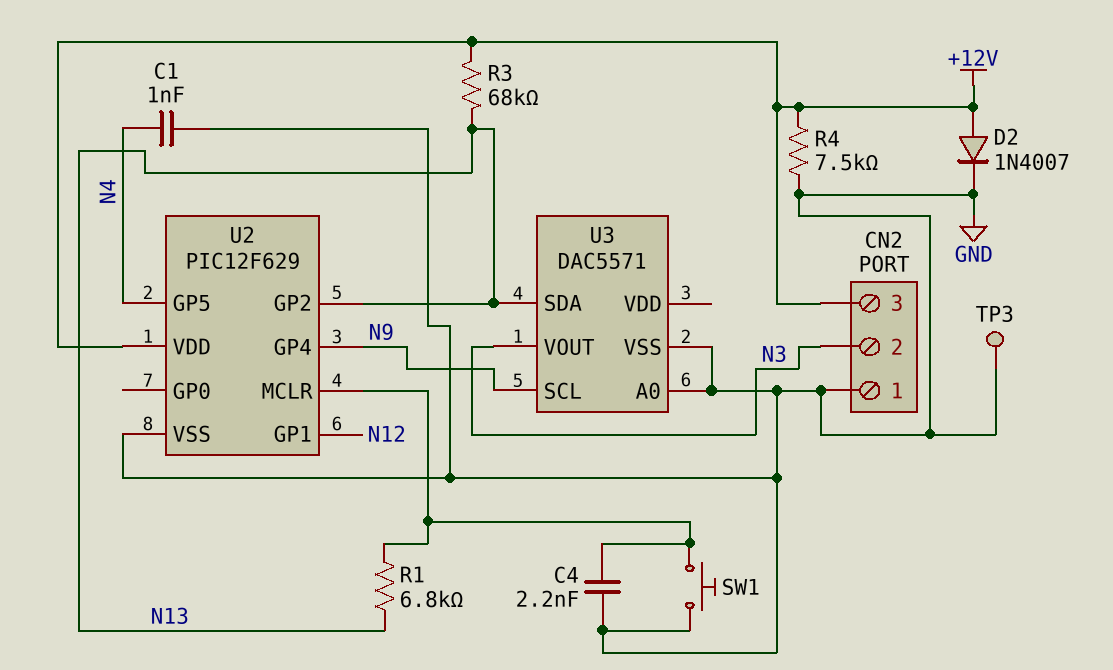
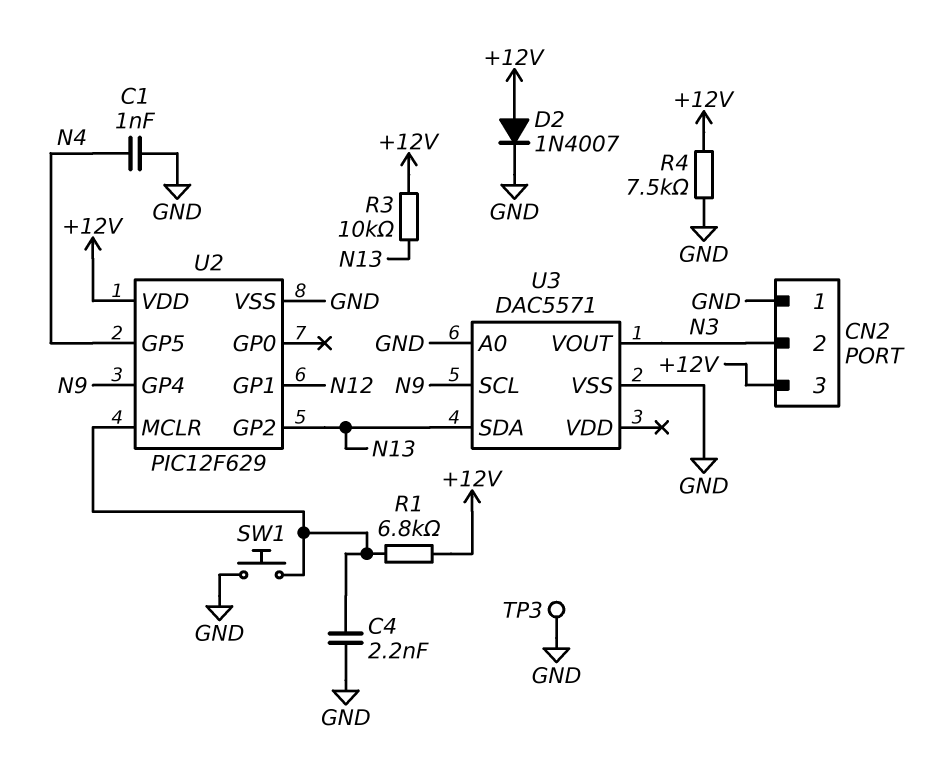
R1: 6.8k (N13, U2/MCLR) -> 6.8k (+12V, U2/MCLR)
R3: 68k (+12V, N13) -> 10k (+12V, N13)

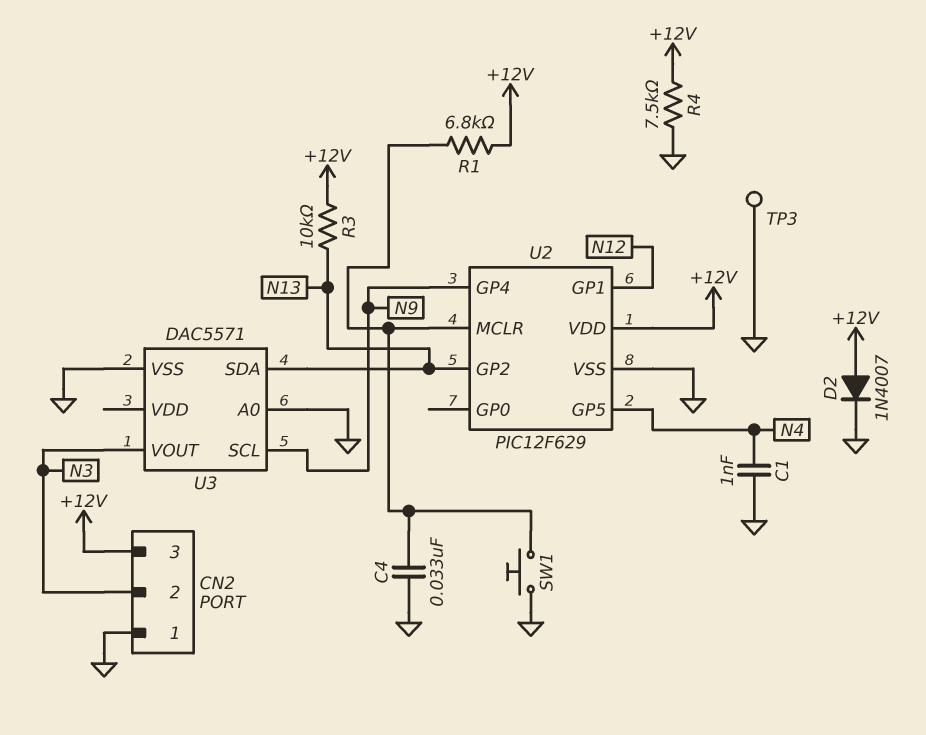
C4: 2.2nF (GND, U2/MCLR) -> 33nF (GND, U2/MCLR)

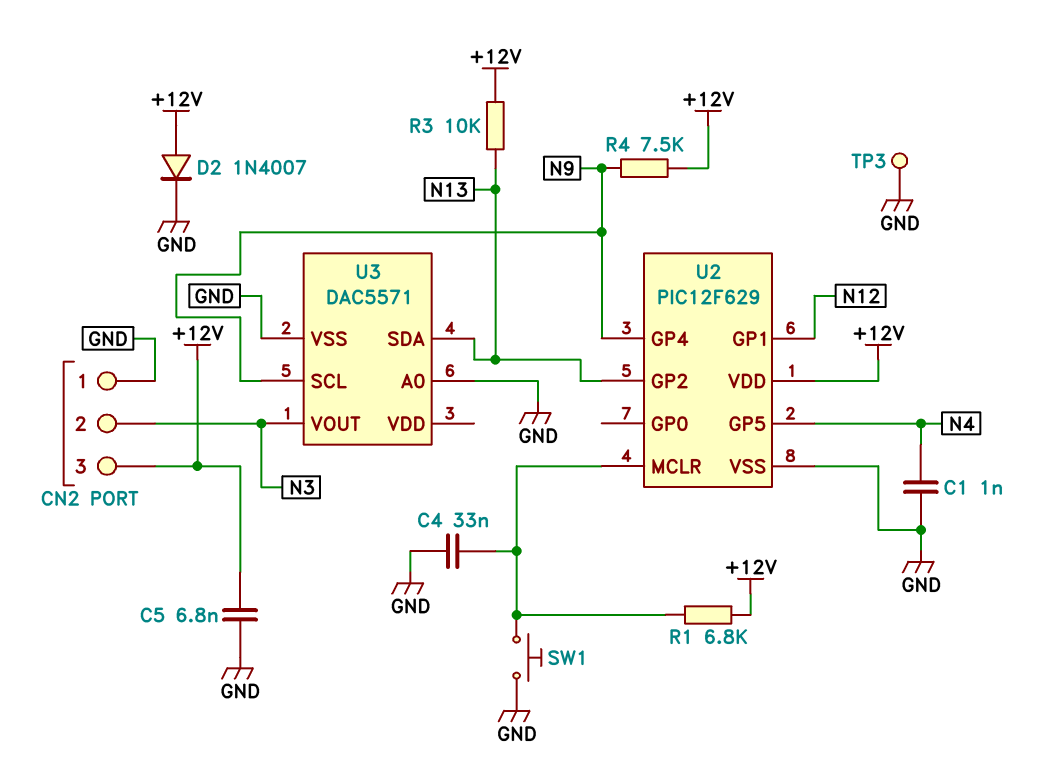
C5: none -> 6.8nF (+12V, GND)
R4: 7.5k (+12V, GND) -> 7.5k (+12V, N9)

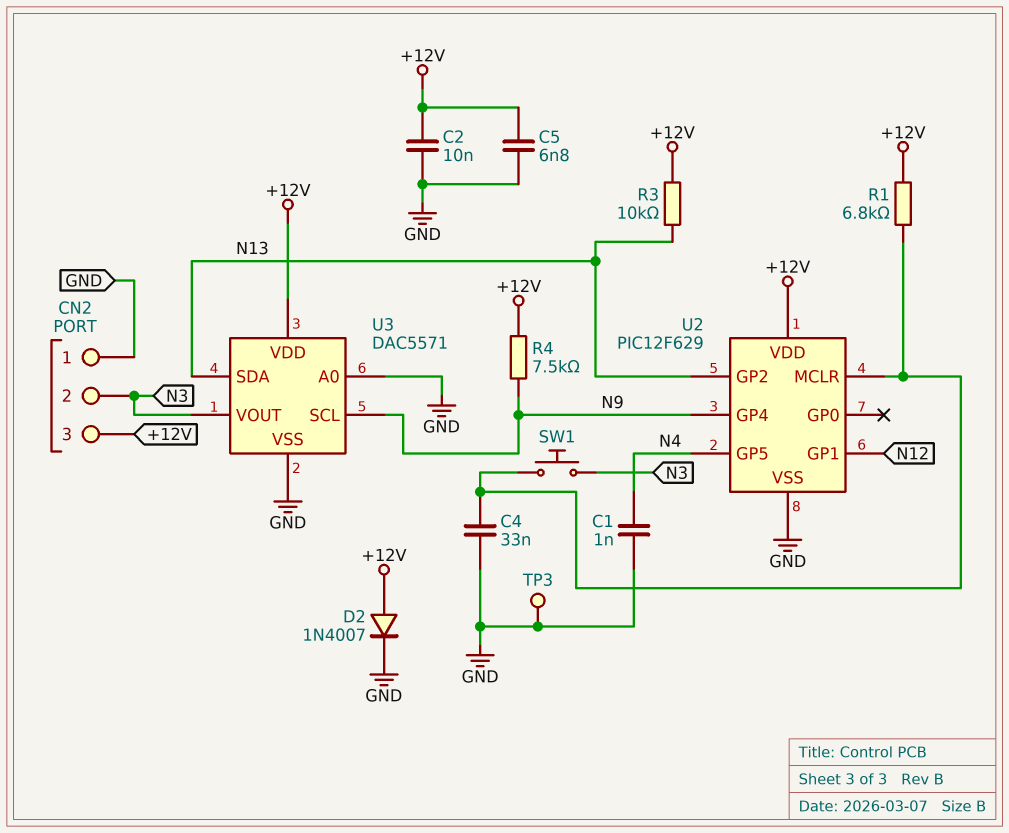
C2: none -> 10nF (+12V, GND)
SW1: button (GND, U2/MCLR) -> button (N3, U2/MCLR)
U3 pin VDD: none -> +12V

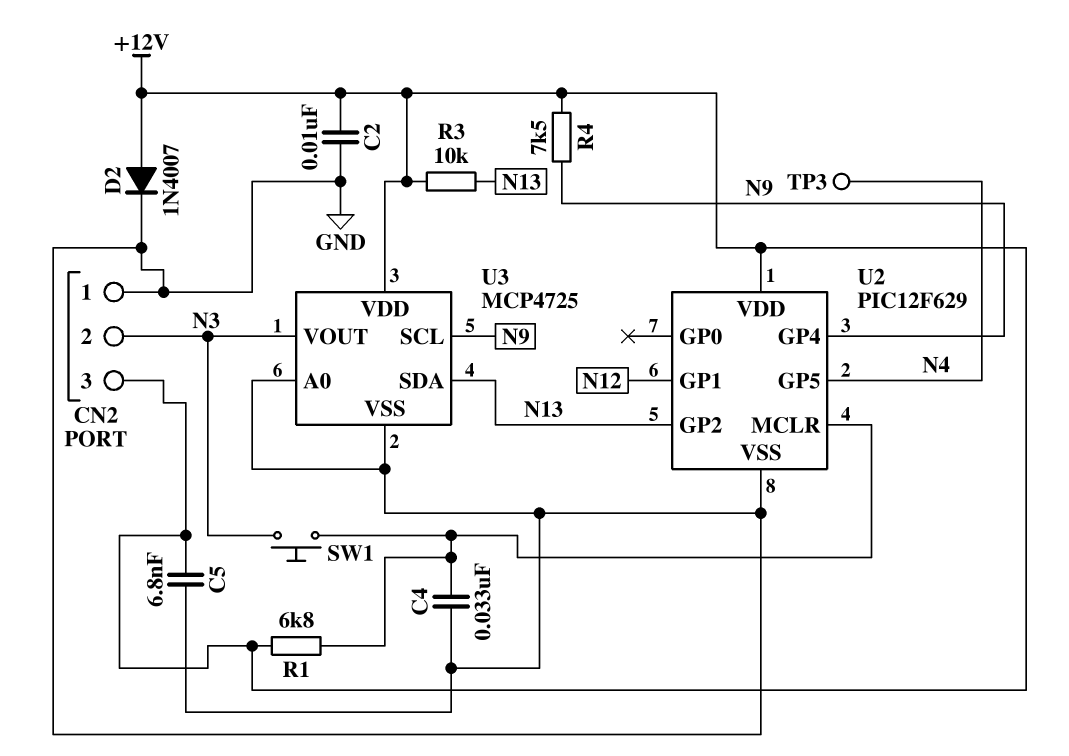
C1: 1nF (GND, N4) -> none
TP3: test point (GND) -> test point (N4)
U3: DAC5571 -> MCP4725

